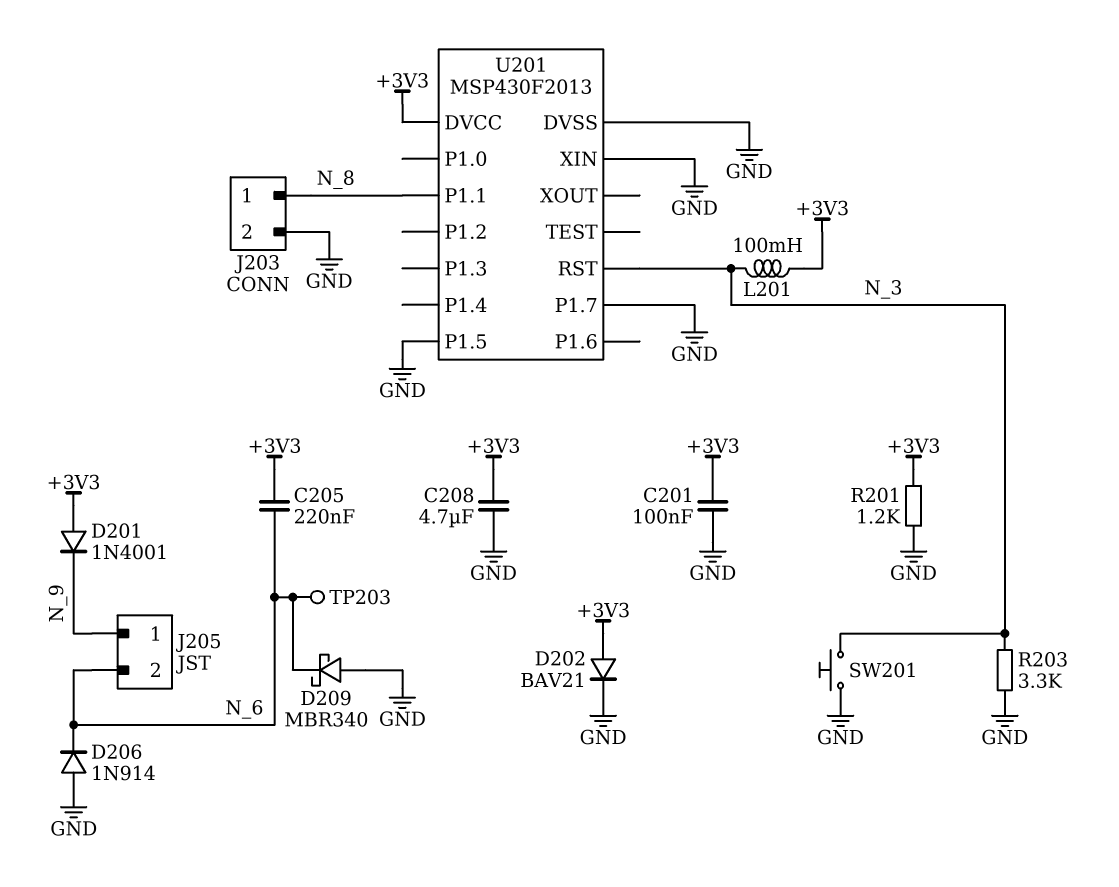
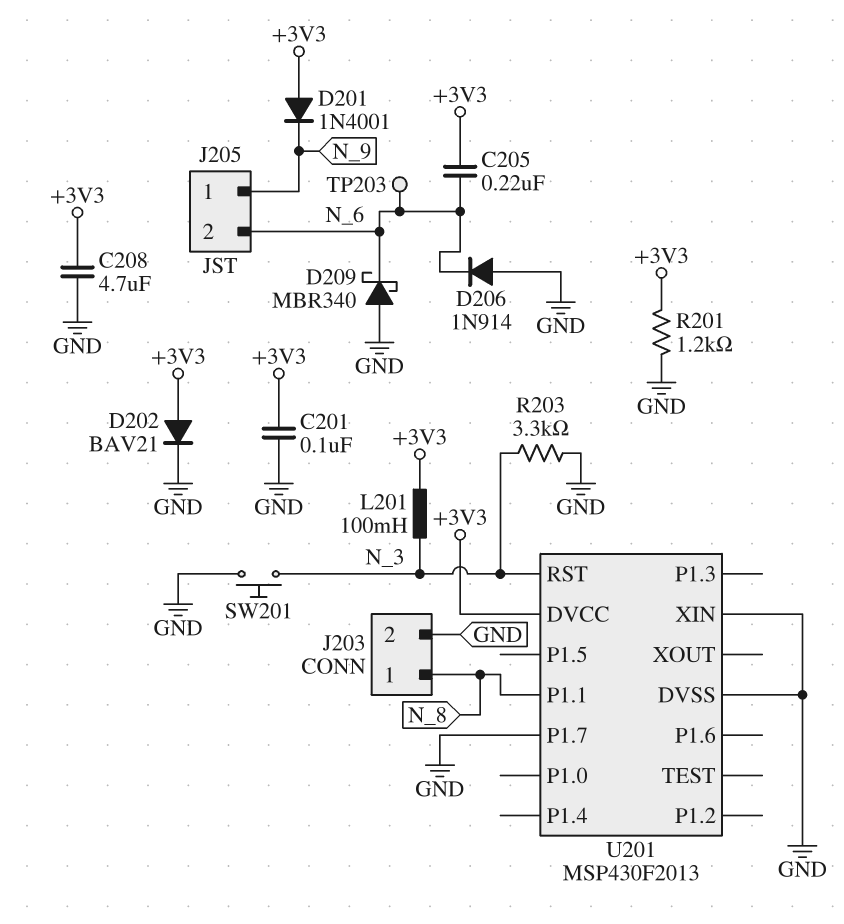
U201 pin P1.5: GND -> none

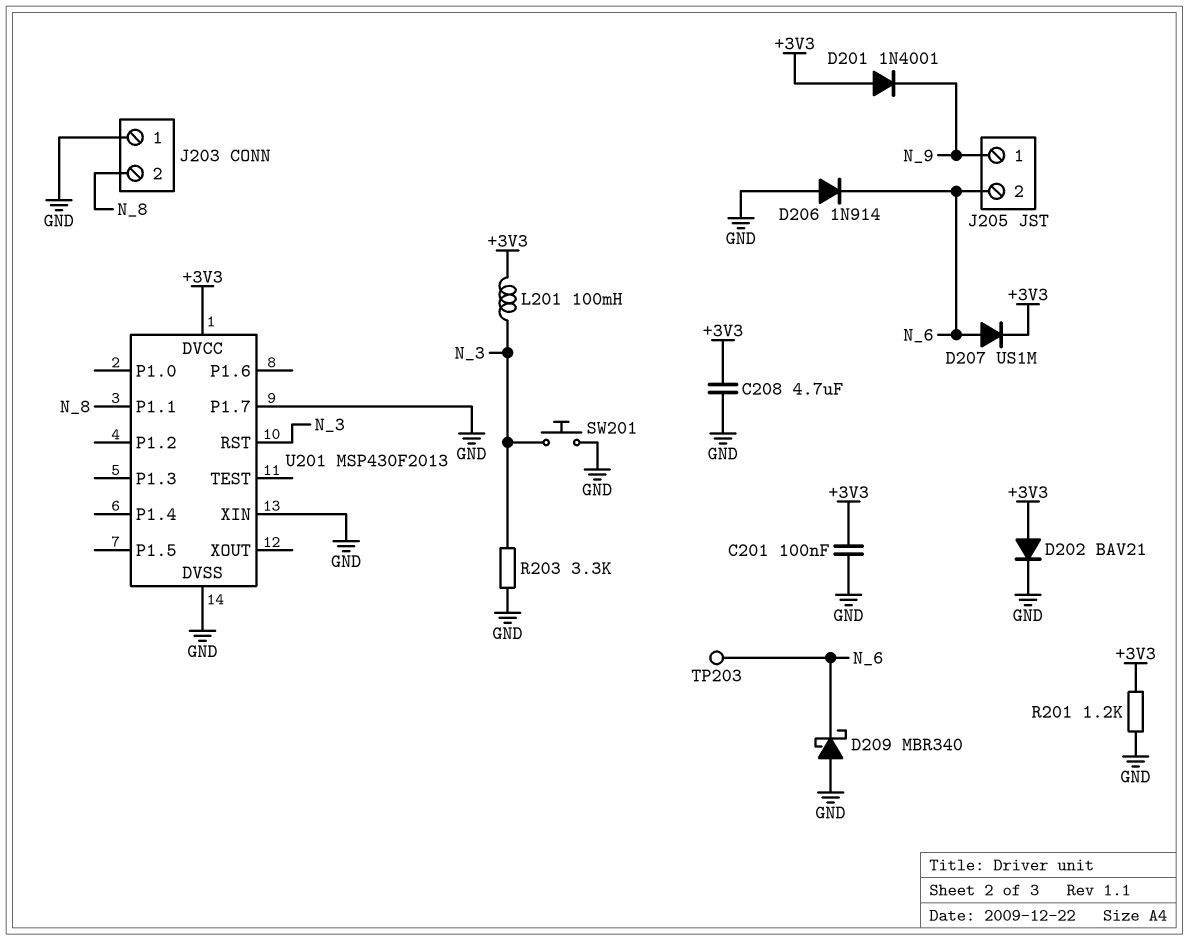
C205: 220nF (+3V3, N_6) -> none
D207: none -> diode US1M (A N_6, K +3V3)
J203 pin 1: N_8 -> GND
J203 pin 2: GND -> N_8

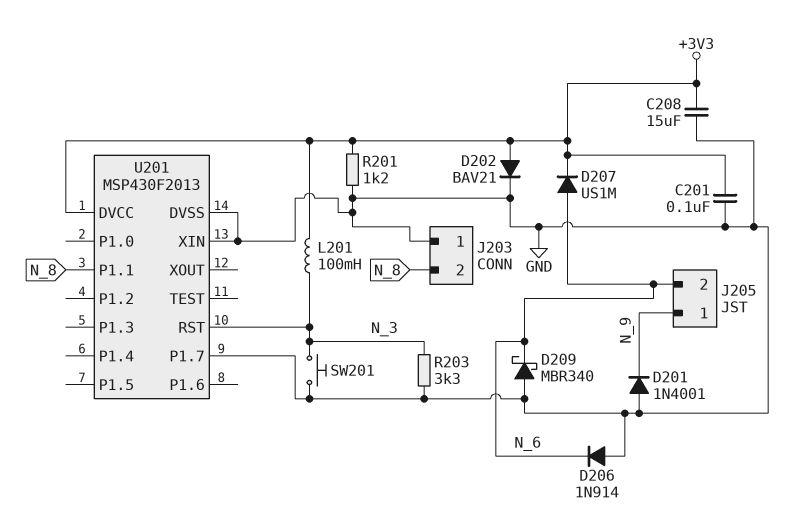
C208: 4.7uF (+3V3, GND) -> 15uF (+3V3, GND)
D201: diode 1N4001 (A +3V3, K N_9) -> diode 1N4001 (A GND, K N_9)
TP203: test point (N_6) -> none

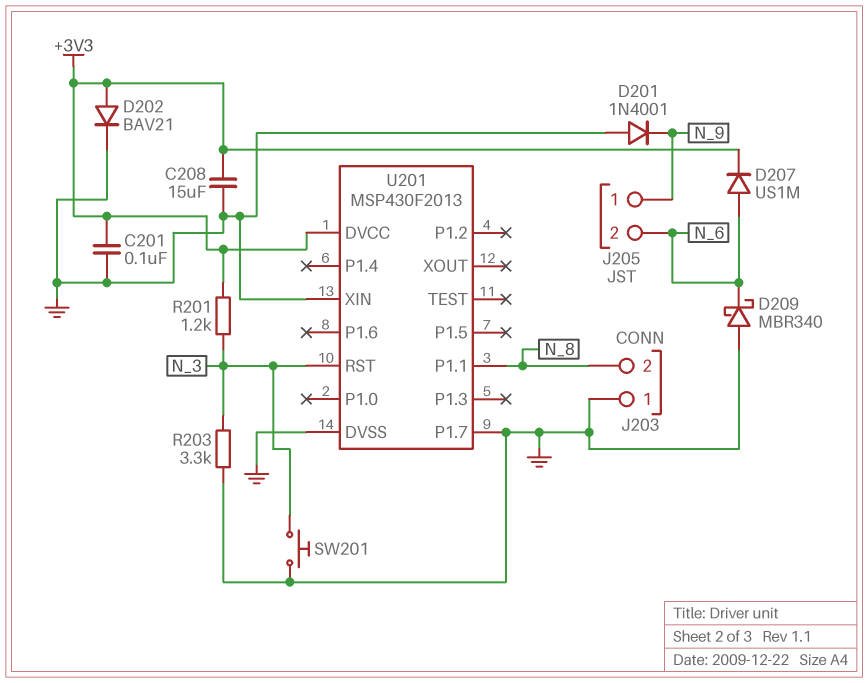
D206: diode 1N914 (A GND, K N_6) -> none
L201: 100mH (+3V3, N_3) -> none
R201: 1.2k (+3V3, GND) -> 1.2k (+3V3, N_3)

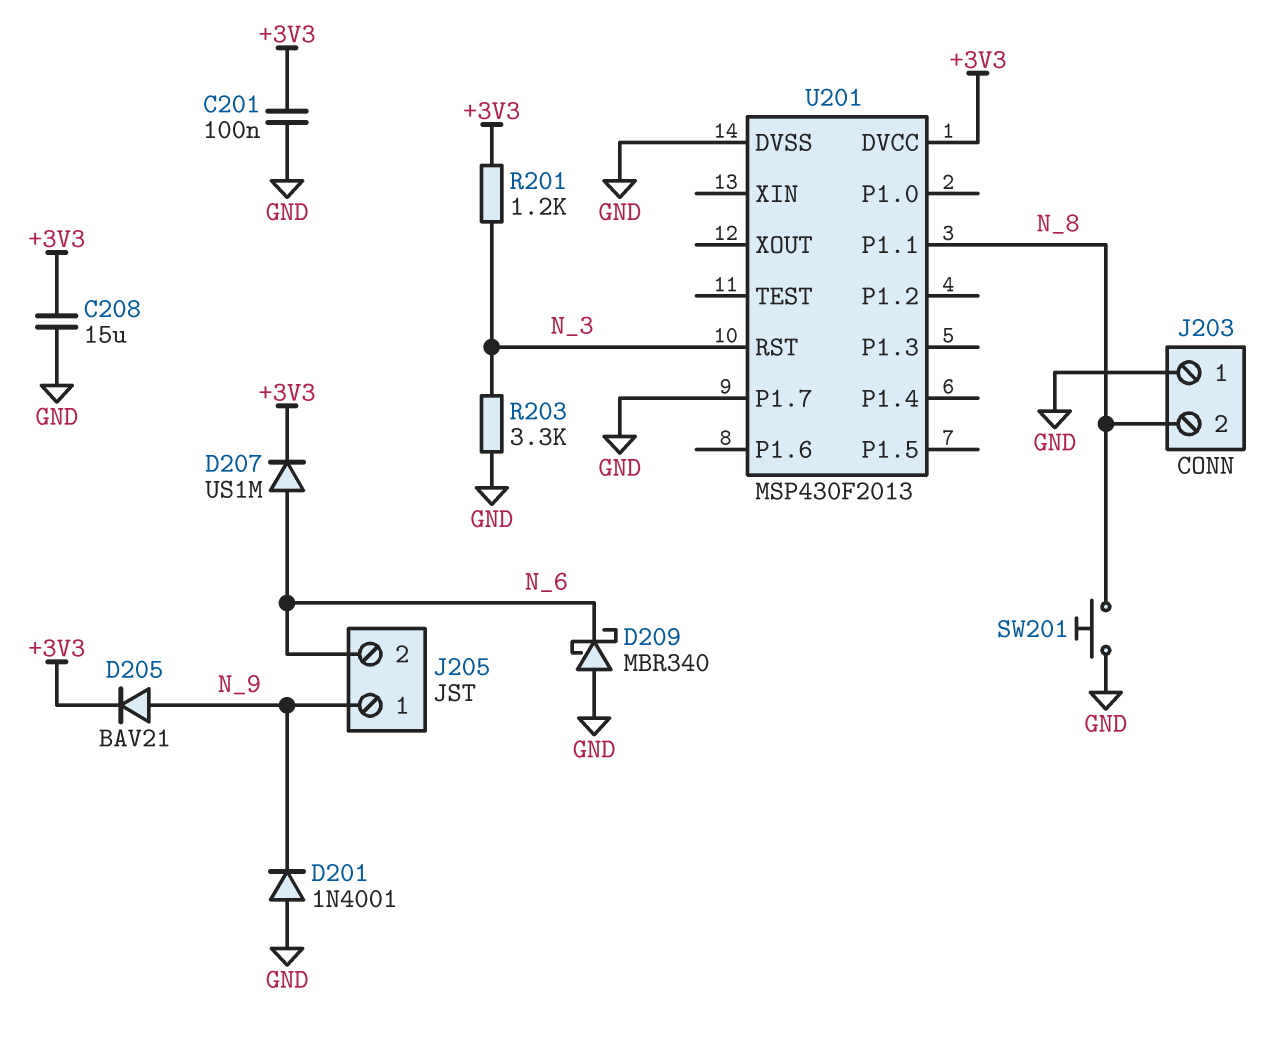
D202: diode BAV21 (A +3V3, K GND) -> none
D205: none -> diode BAV21 (A N_9, K +3V3)
SW201: button (GND, N_3) -> button (GND, N_8)
U201 pin XIN: GND -> none

